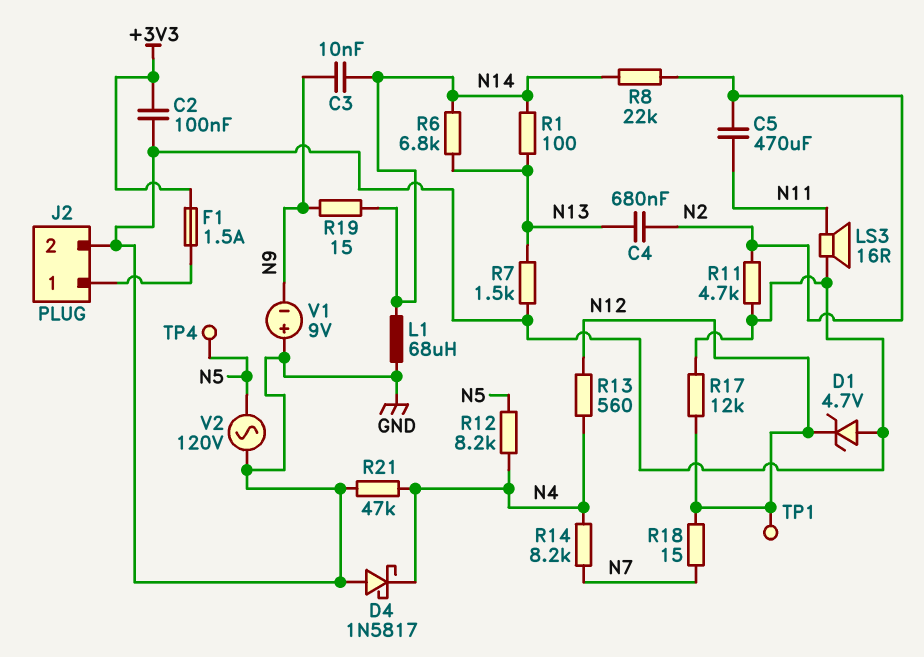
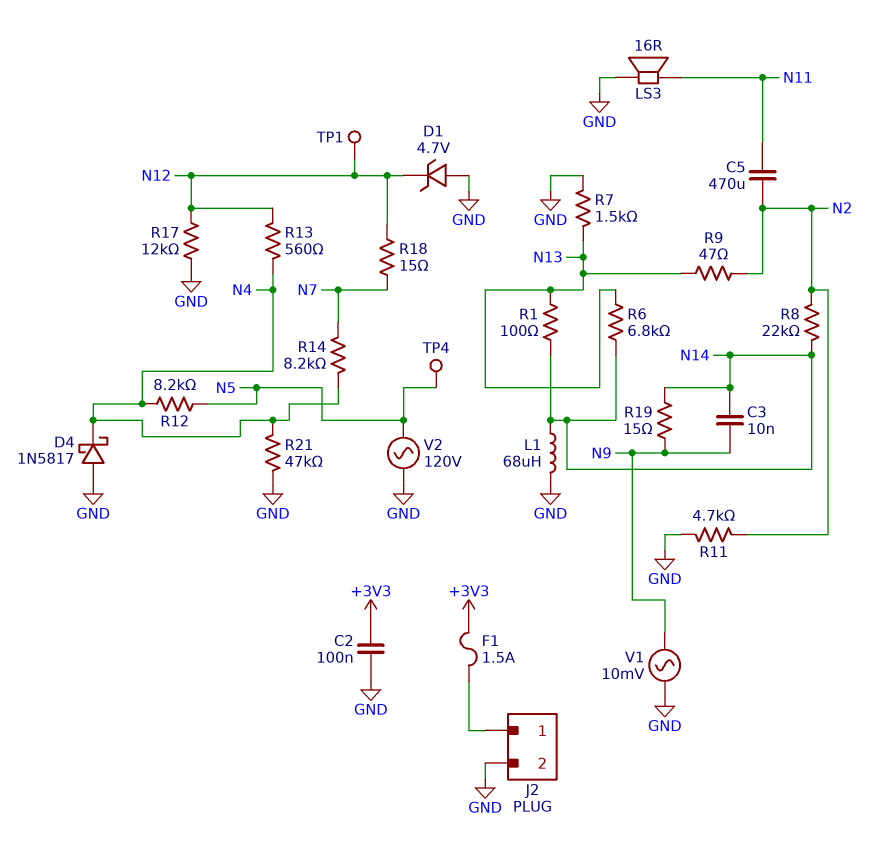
C4: 680nF (N2, N13) -> none
R9: none -> 47 (N2, N13)
V1: 9V (plus GND, minus N9) -> AC 10mV (GND, N9)

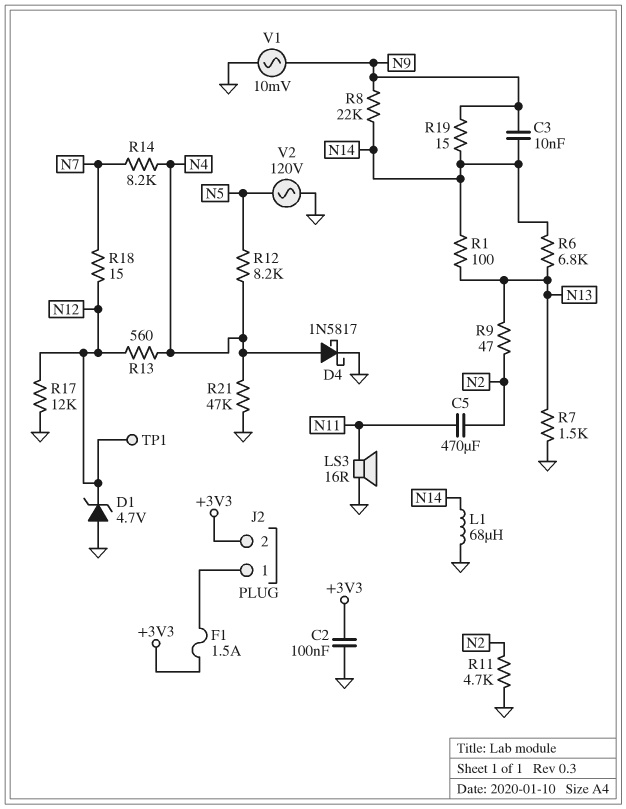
D4: schottky 1N5817 (A GND, K N4) -> schottky 1N5817 (A N4, K GND)
J2 pin 2: GND -> +3V3
R8: 22k (N2, N14) -> 22k (N9, N14)
TP4: test point (N5) -> none

